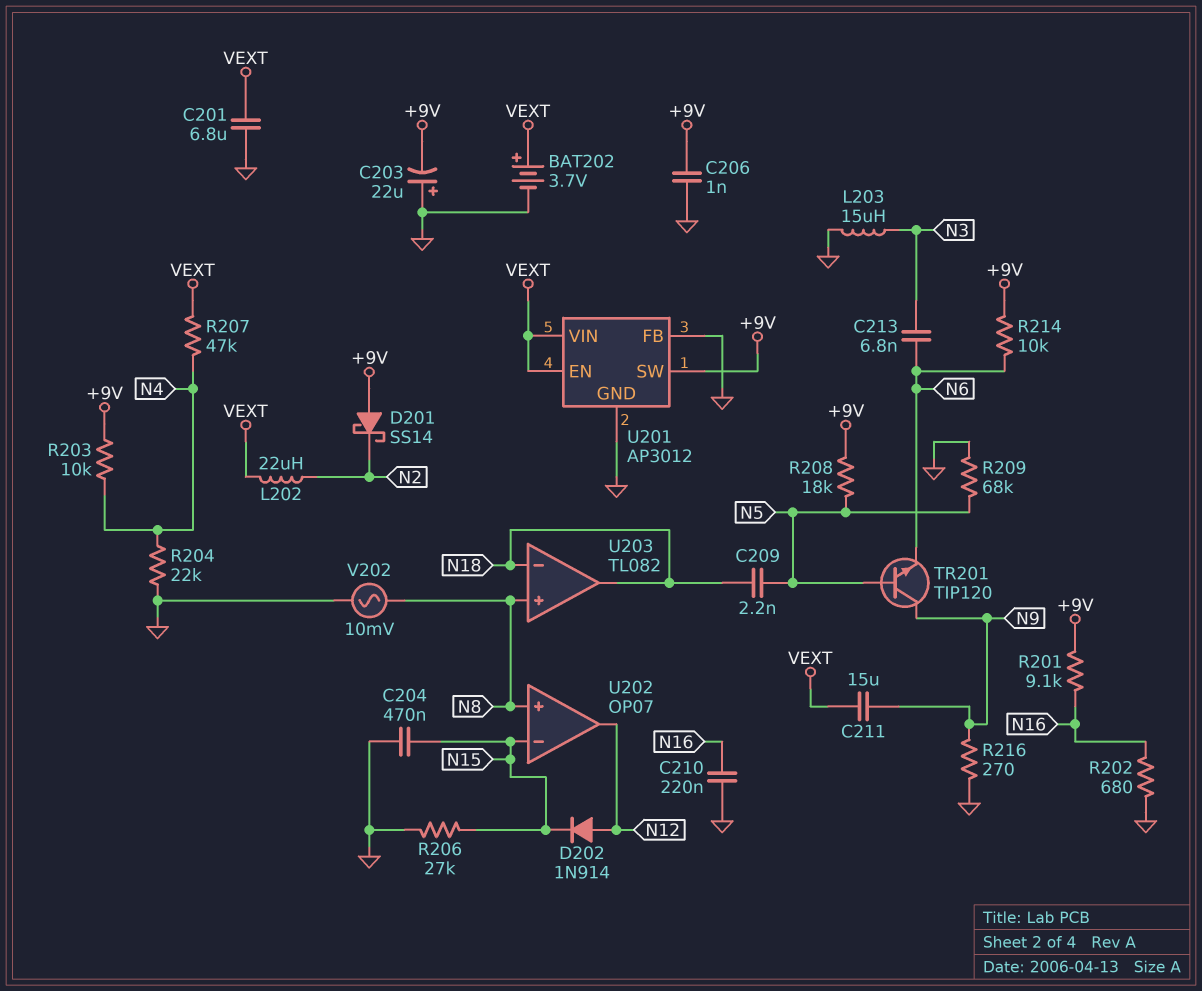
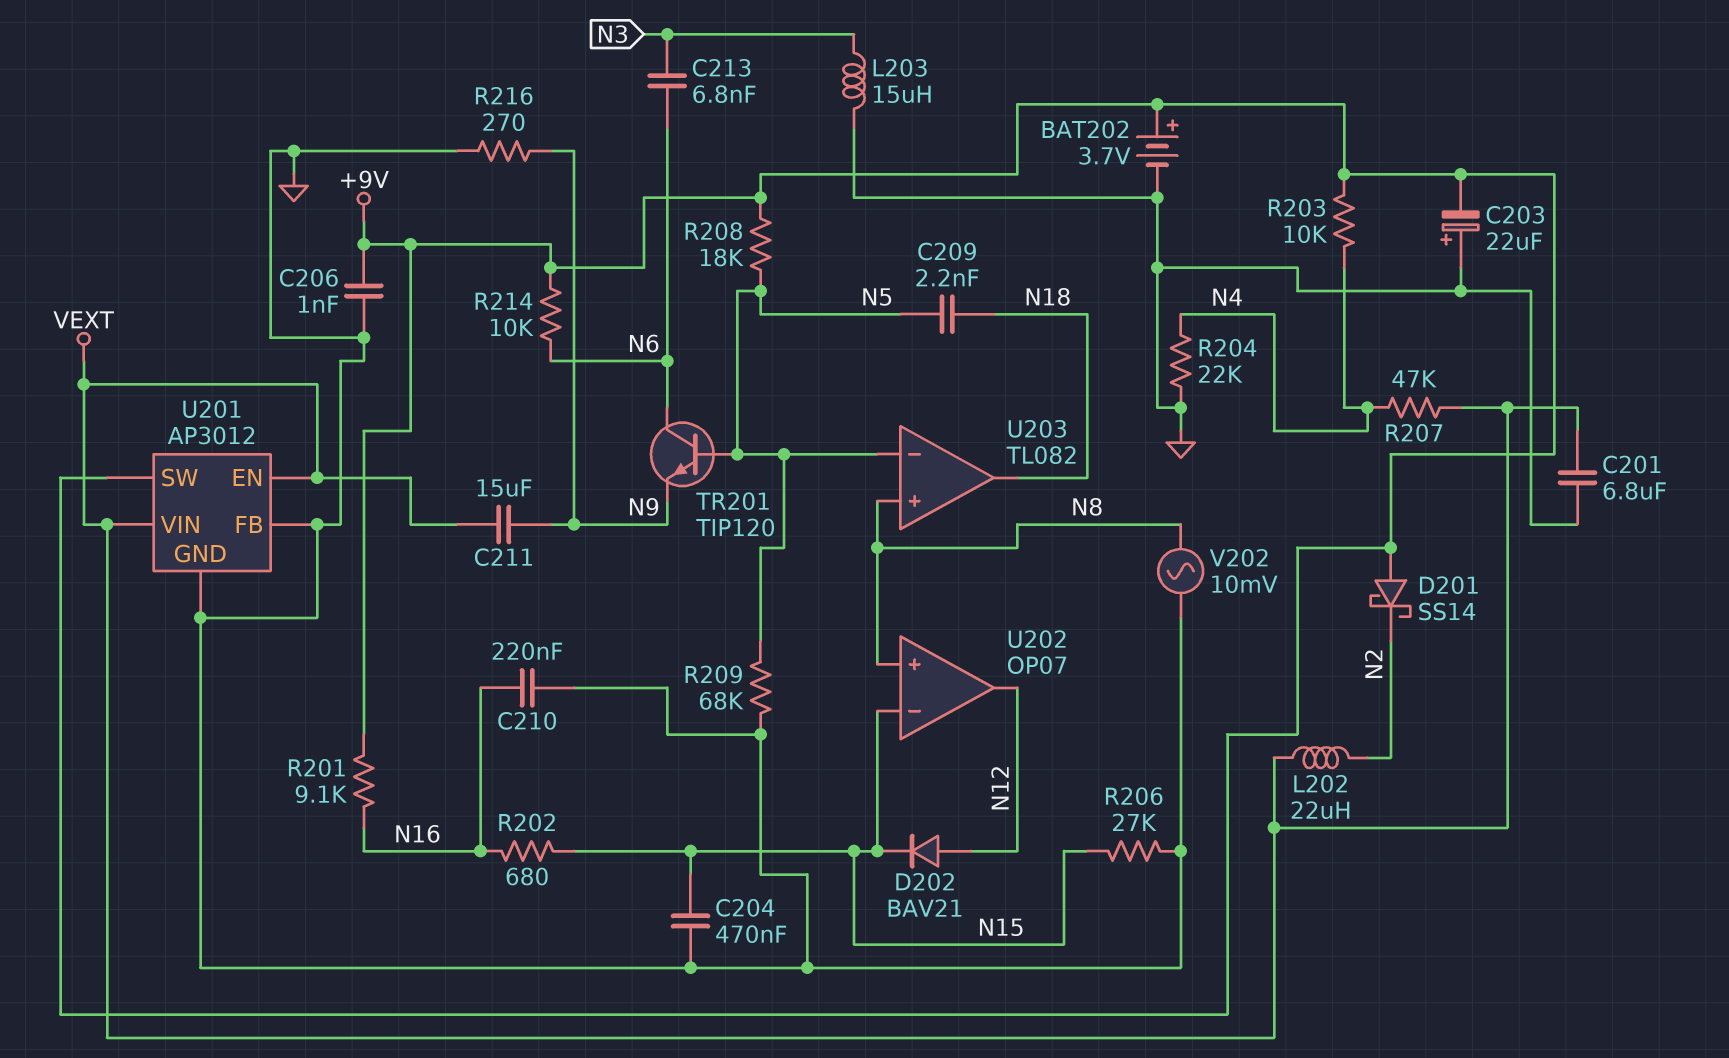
BAT202: 3.7V (plus VEXT, minus GND) -> 3.7V (plus +9V, minus GND)
D202: diode 1N914 (A N12, K N15) -> diode BAV21 (A N12, K N15)
R202: 680 (GND, N16) -> 680 (N15, N16)
TR201: NPN TIP120 (B N5, C N9, E N6) -> NPN TIP120 (B N5, C N6, E N9)
U203 pin in-: N18 -> N5

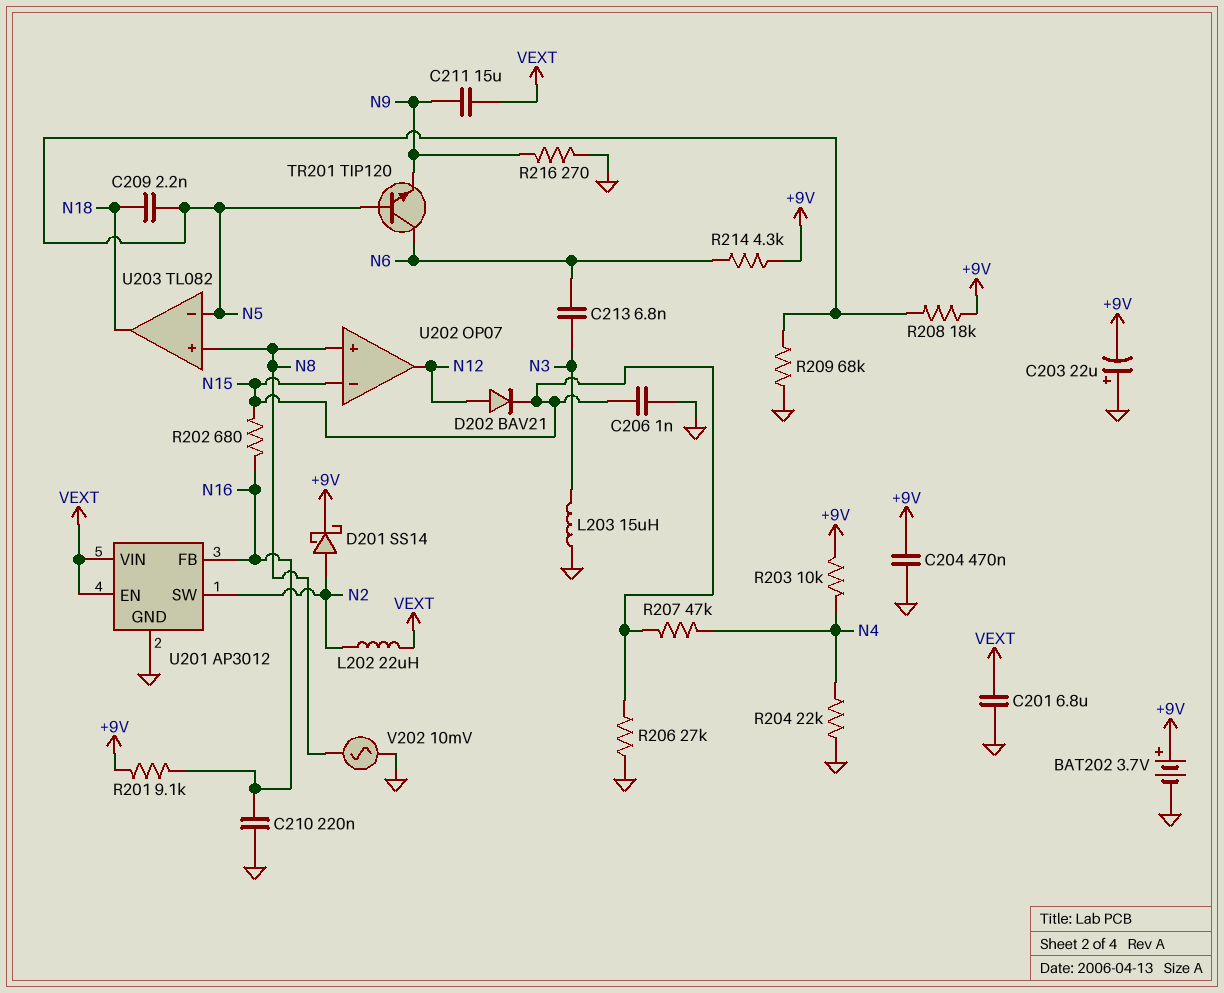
C204: 470nF (GND, N15) -> 470nF (+9V, GND)
C206: 1nF (+9V, GND) -> 1nF (GND, N15)
D201: schottky SS14 (A +9V, K N2) -> schottky SS14 (A N2, K +9V)
R207: 47k (N4, VEXT) -> 47k (N4, N15)
R214: 10k (+9V, N6) -> 4.3k (+9V, N6)
U201 pin FB: GND -> N16
U201 pin SW: +9V -> N2

